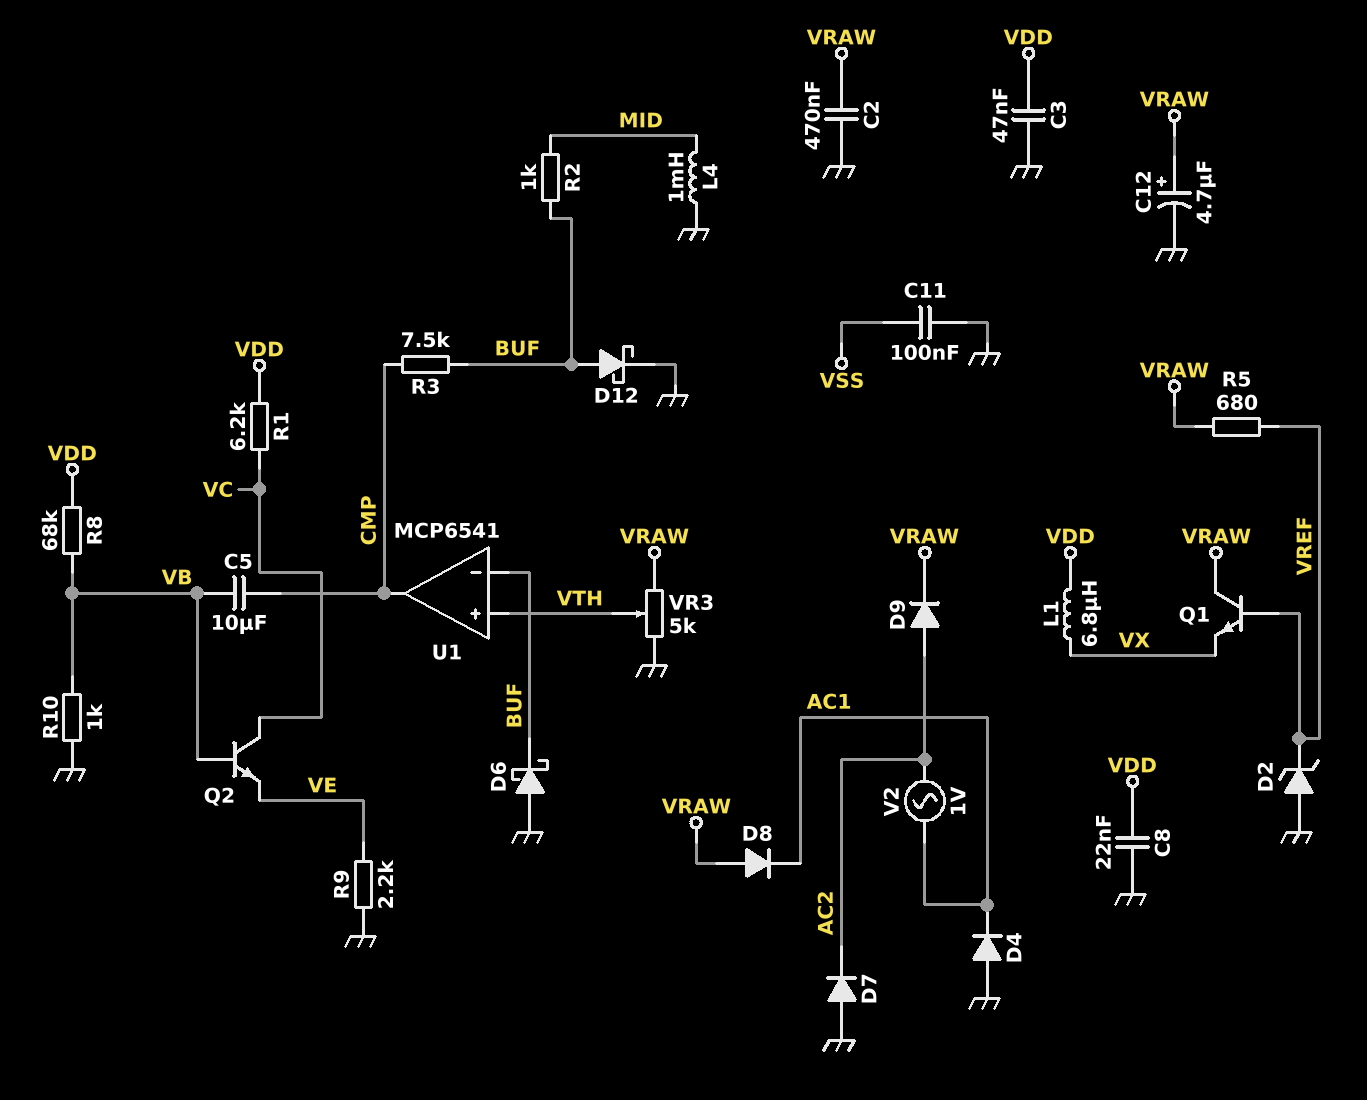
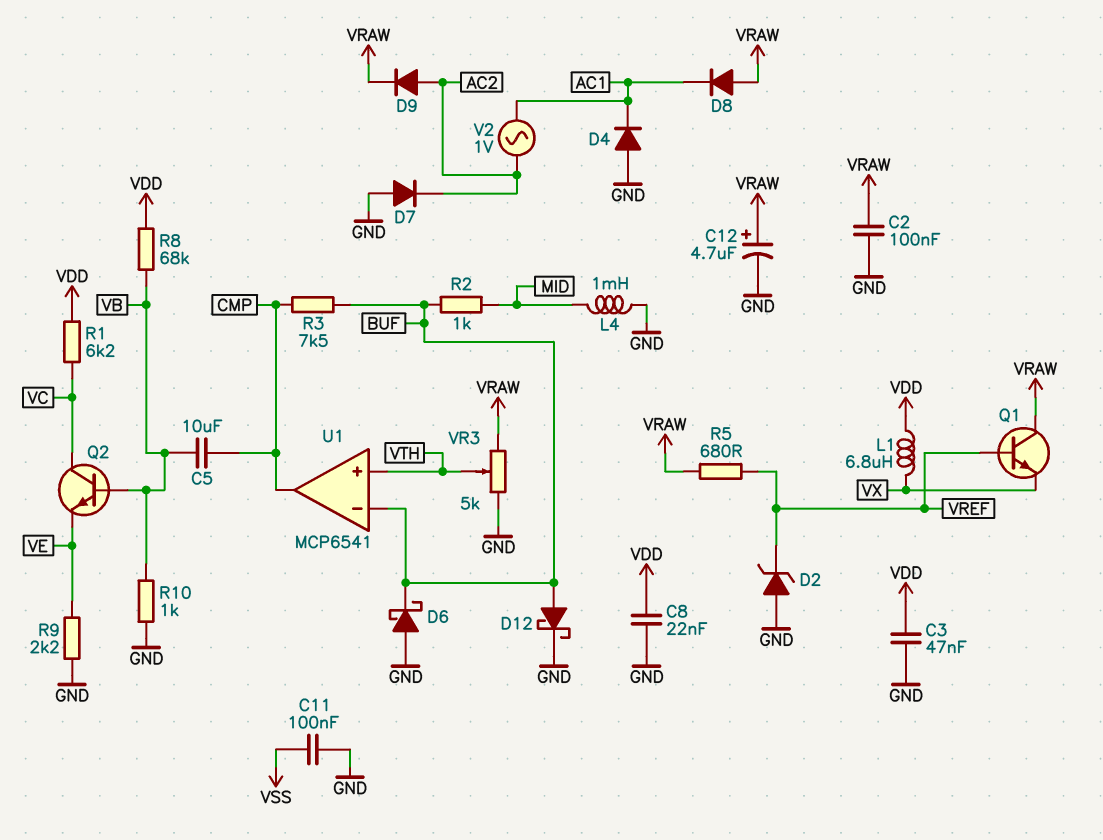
C2: 470nF (GND, VRAW) -> 100nF (GND, VRAW)

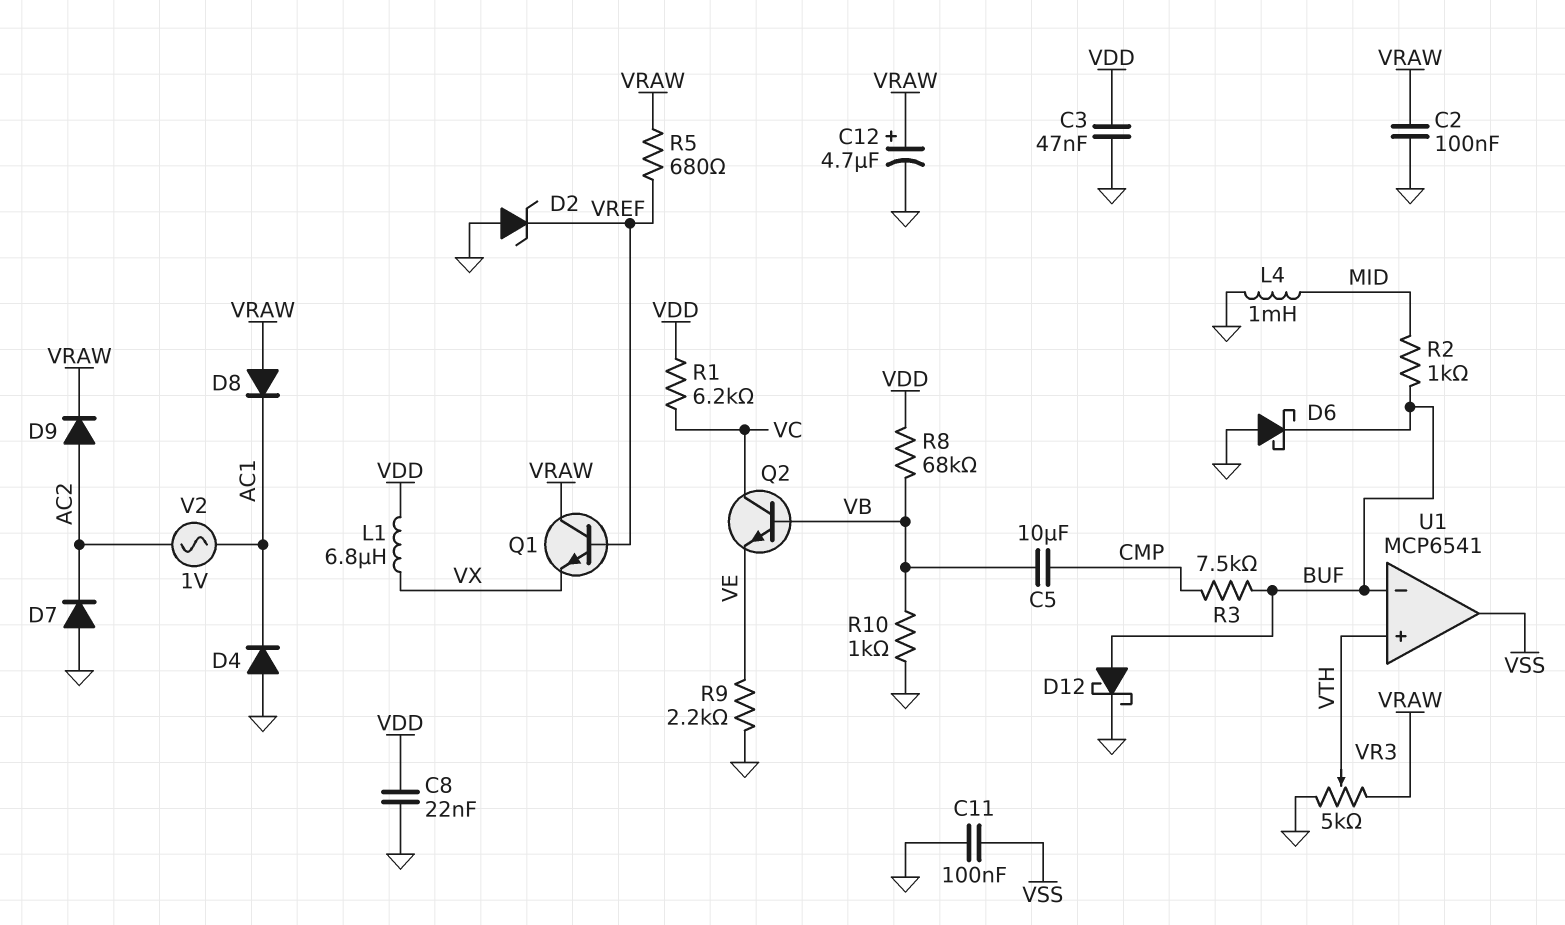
U1 pin out: CMP -> VSS

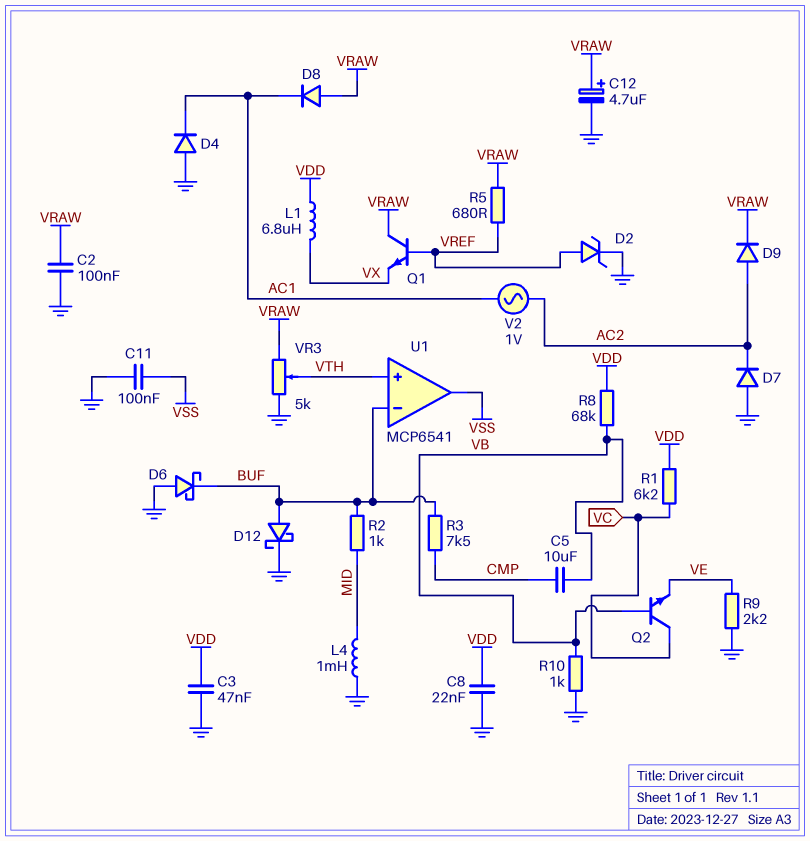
D2: zener (A GND, K VREF) -> zener (A VREF, K GND)

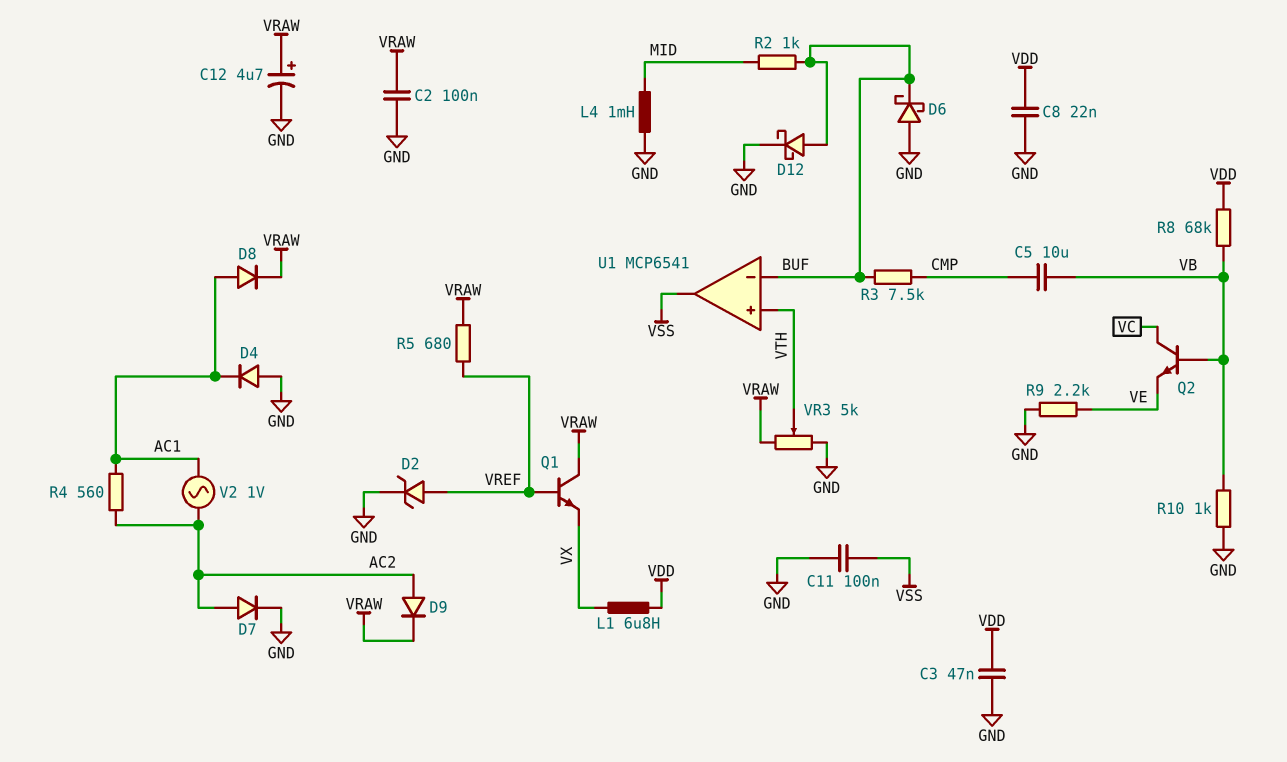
D7: diode (A GND, K AC2) -> diode (A AC2, K GND)
D8: diode (A VRAW, K AC1) -> diode (A AC1, K VRAW)
R1: 6.2k (VC, VDD) -> none
R4: none -> 560 (AC1, AC2)

